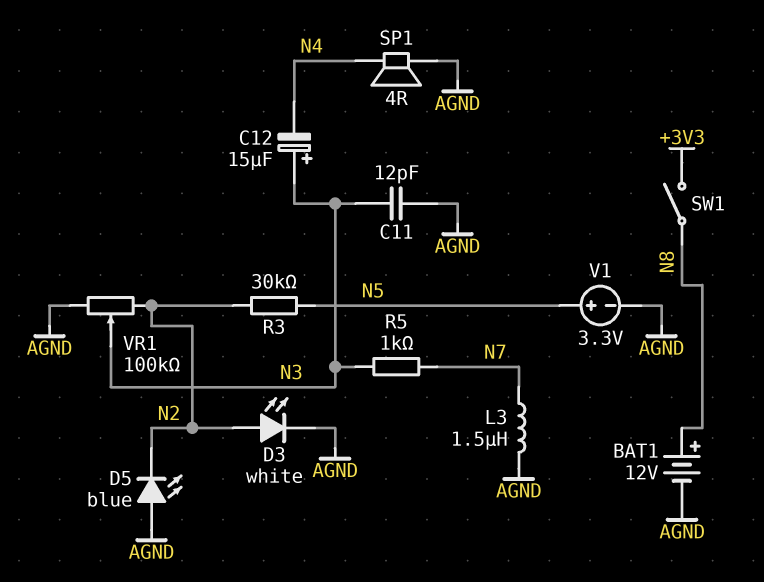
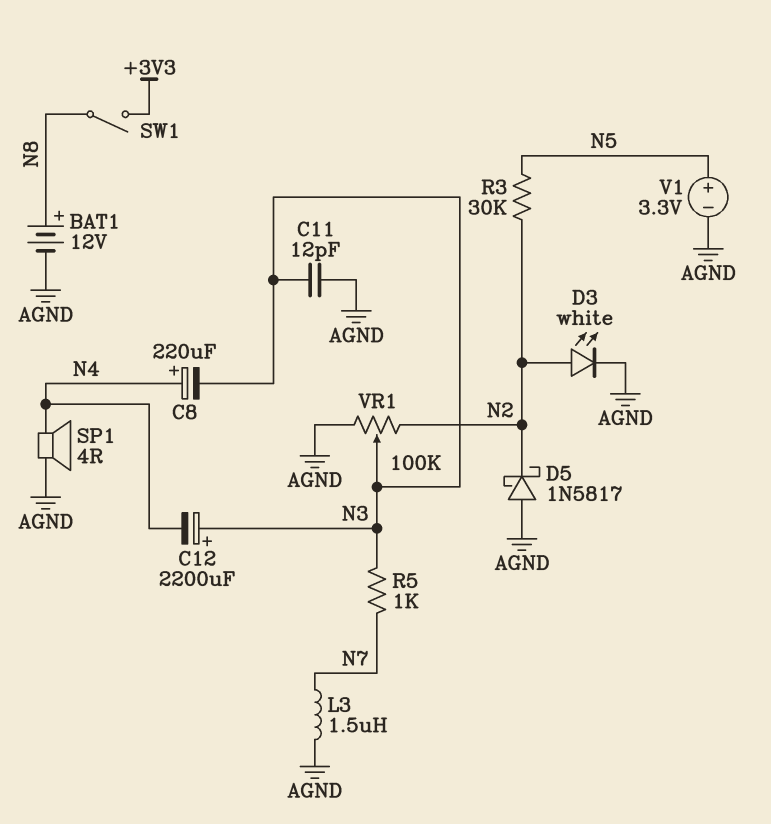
C8: none -> 220uF (plus N4, minus N3)
C12: 15uF (plus N3, minus N4) -> 2200uF (plus N3, minus N4)
D5: LED blue (A AGND, K N2) -> schottky 1N5817 (A AGND, K N2)

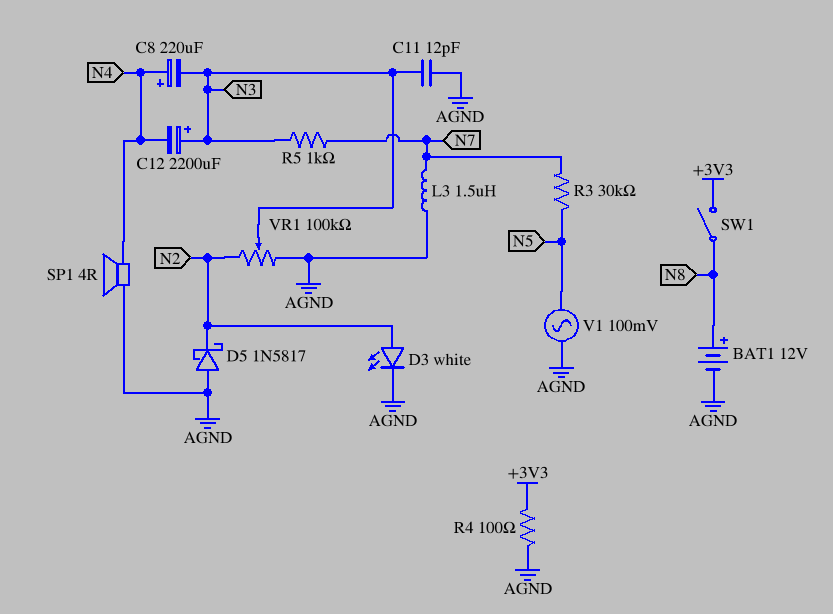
R3: 30k (N2, N5) -> 30k (N5, N7)
R4: none -> 100 (+3V3, AGND)
V1: 3.3V (plus N5, minus AGND) -> AC 100mV (AGND, N5)

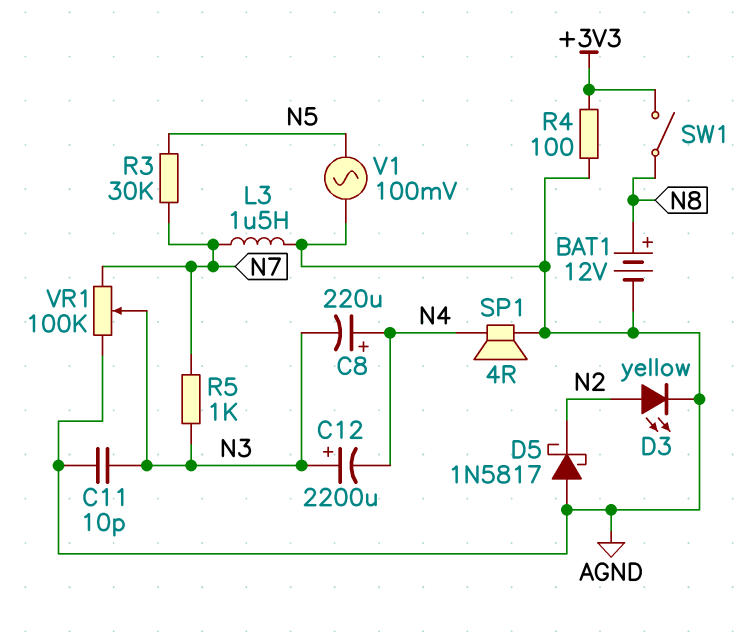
C11: 12pF (AGND, N3) -> 10pF (AGND, N3)
D3: LED white (A N2, K AGND) -> LED yellow (A N2, K AGND)
VR1: 100k (AGND, N2, wiper N3) -> 100k (AGND, N7, wiper N3)

